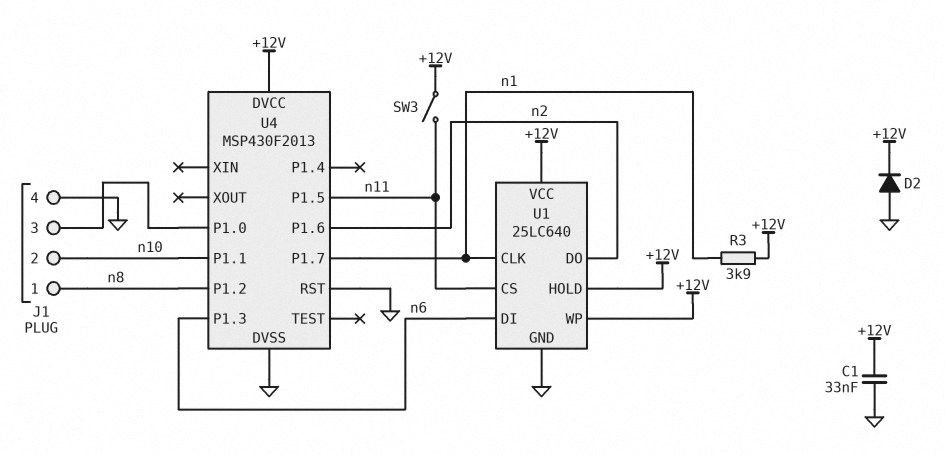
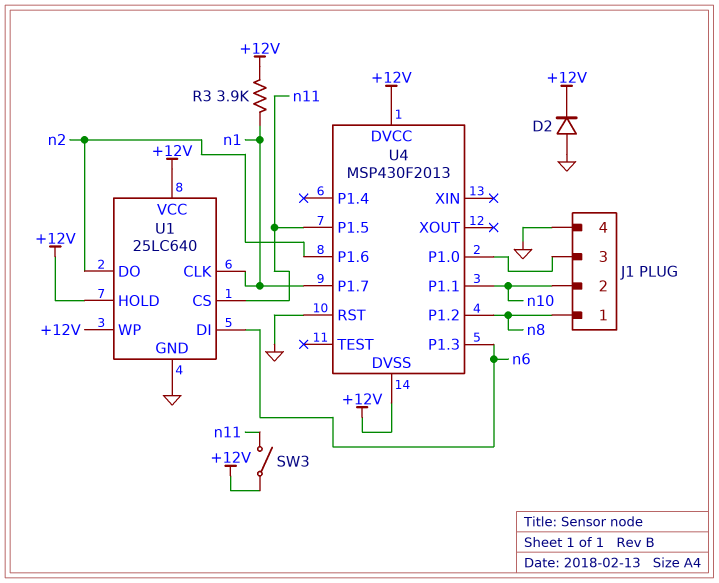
C1: 33nF (+12V, GND) -> none
U4 pin DVSS: GND -> +12V

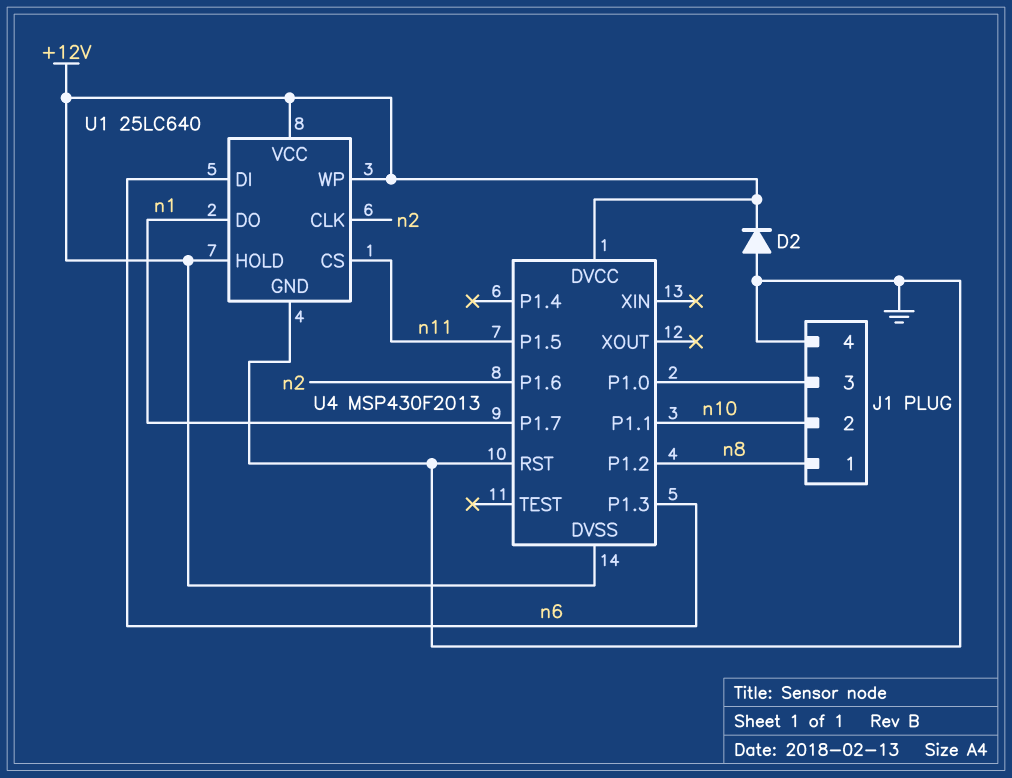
R3: 3.9k (+12V, n1) -> none
SW3: switch (+12V, n11) -> none
U1 pin CLK: n1 -> n2
U1 pin DO: n2 -> n1

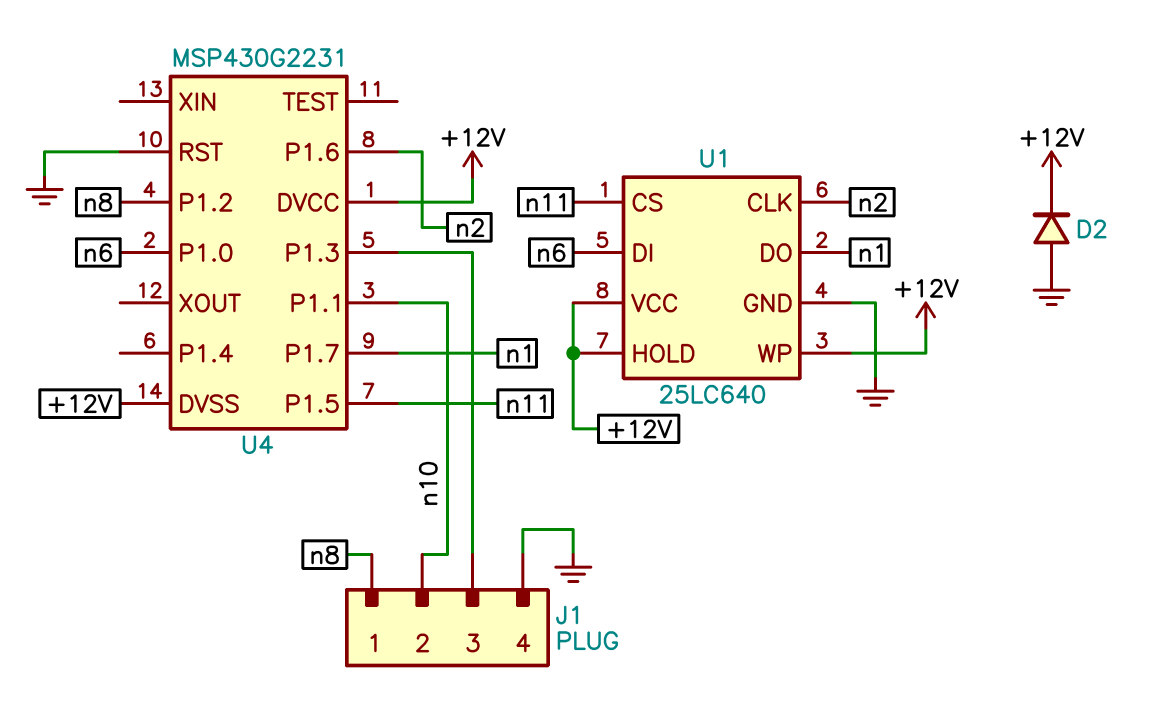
U4: MSP430F2013 -> MSP430G2231
U4 pin P1.0: J1/3 -> n6
U4 pin P1.3: n6 -> J1/3

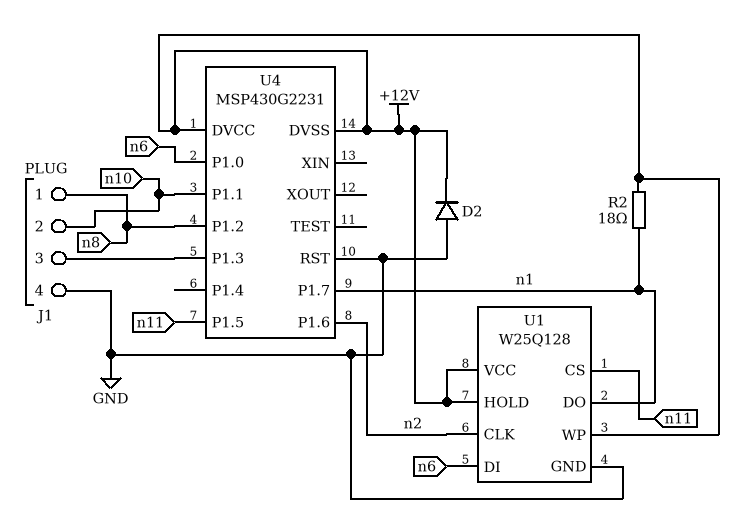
R2: none -> 18 (+12V, n1)
U1: 25LC640 -> W25Q128

